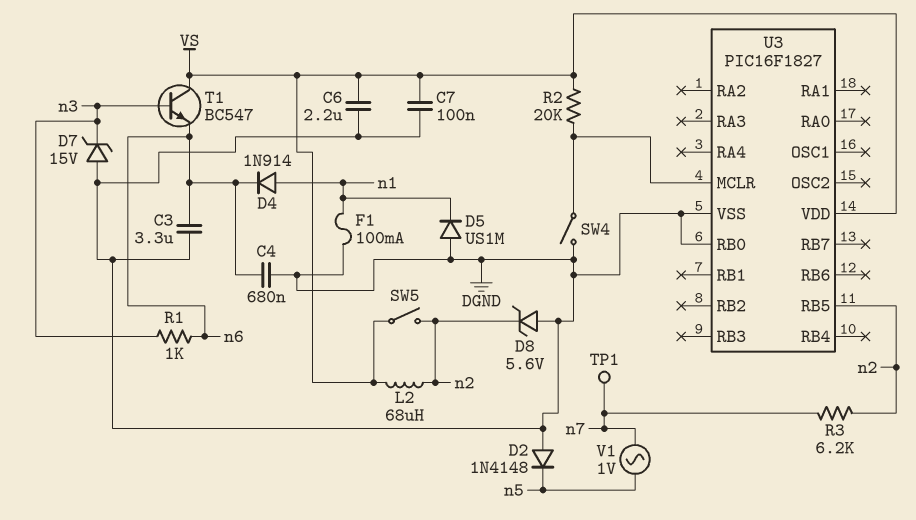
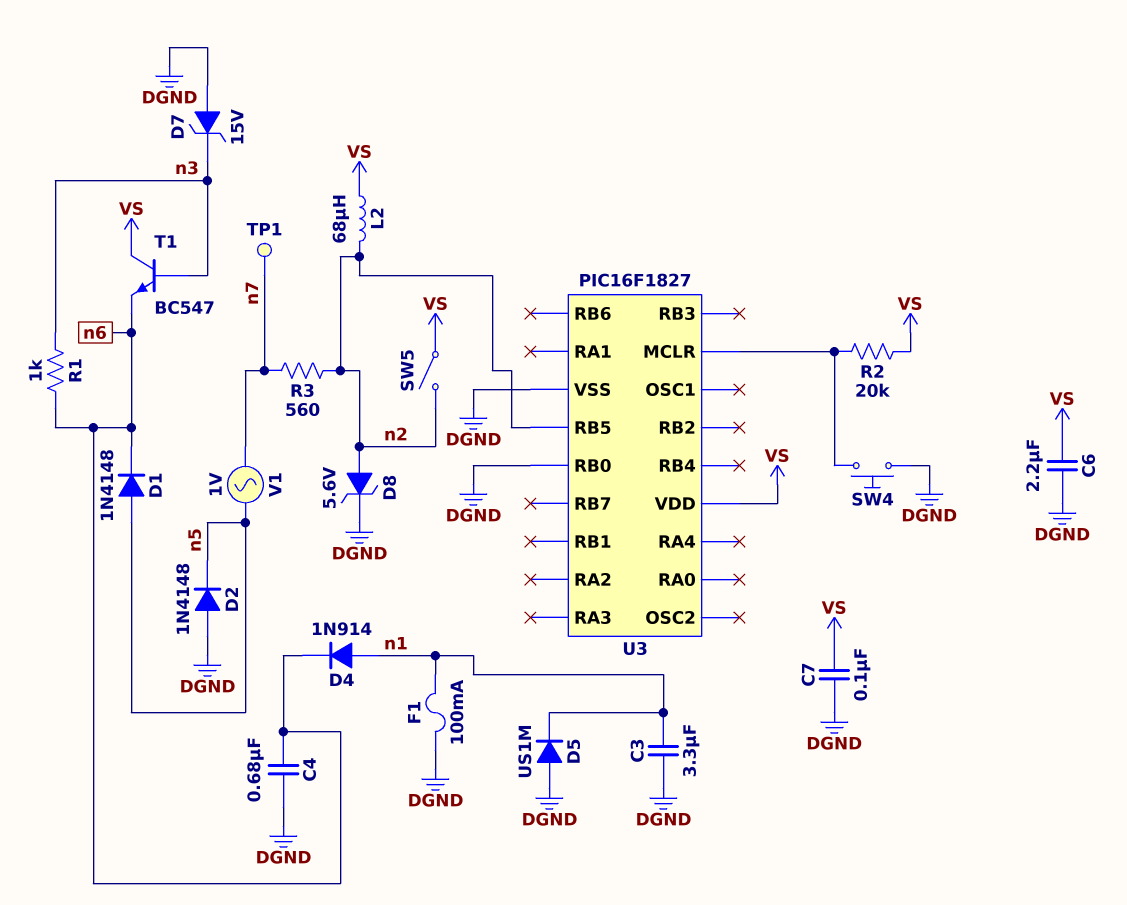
C3: 3.3uF (DGND, n6) -> 3.3uF (DGND, n1)
D1: none -> diode 1N4148 (A n5, K n6)
D8: zener 5.6V (A DGND, K n2) -> zener 5.6V (A n2, K DGND)
R3: 6.2k (n2, n7) -> 560 (n2, n7)
SW4: switch (DGND, U3/MCLR) -> button (DGND, U3/MCLR)

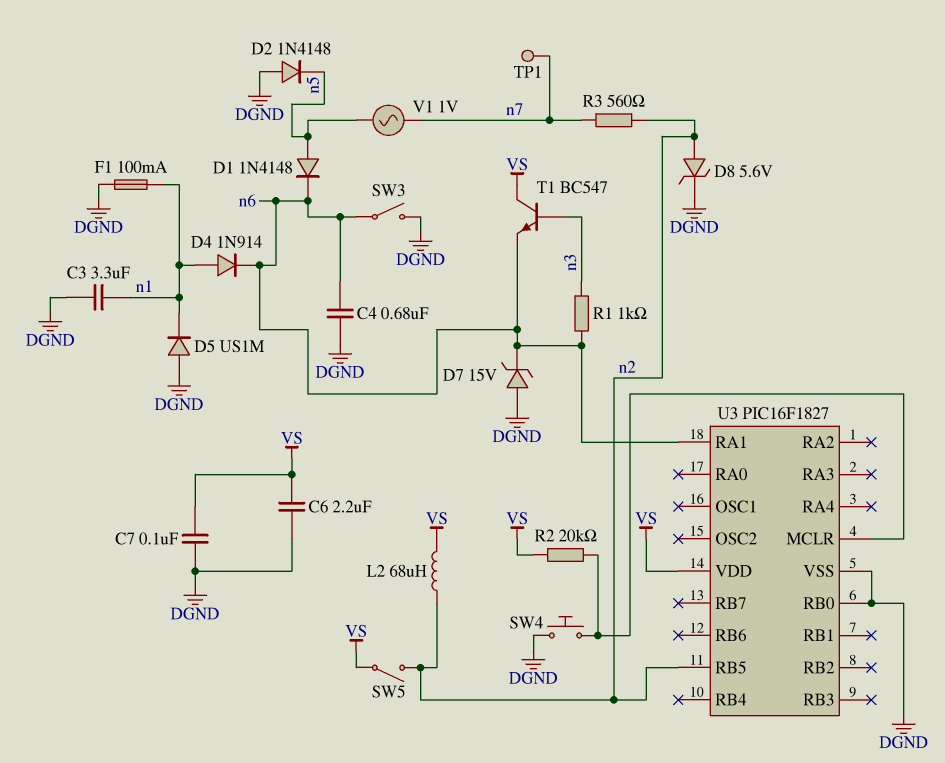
D7: zener 15V (A DGND, K n3) -> zener 15V (A DGND, K n6)
SW3: none -> switch (DGND, n6)
U3 pin RA1: none -> n6

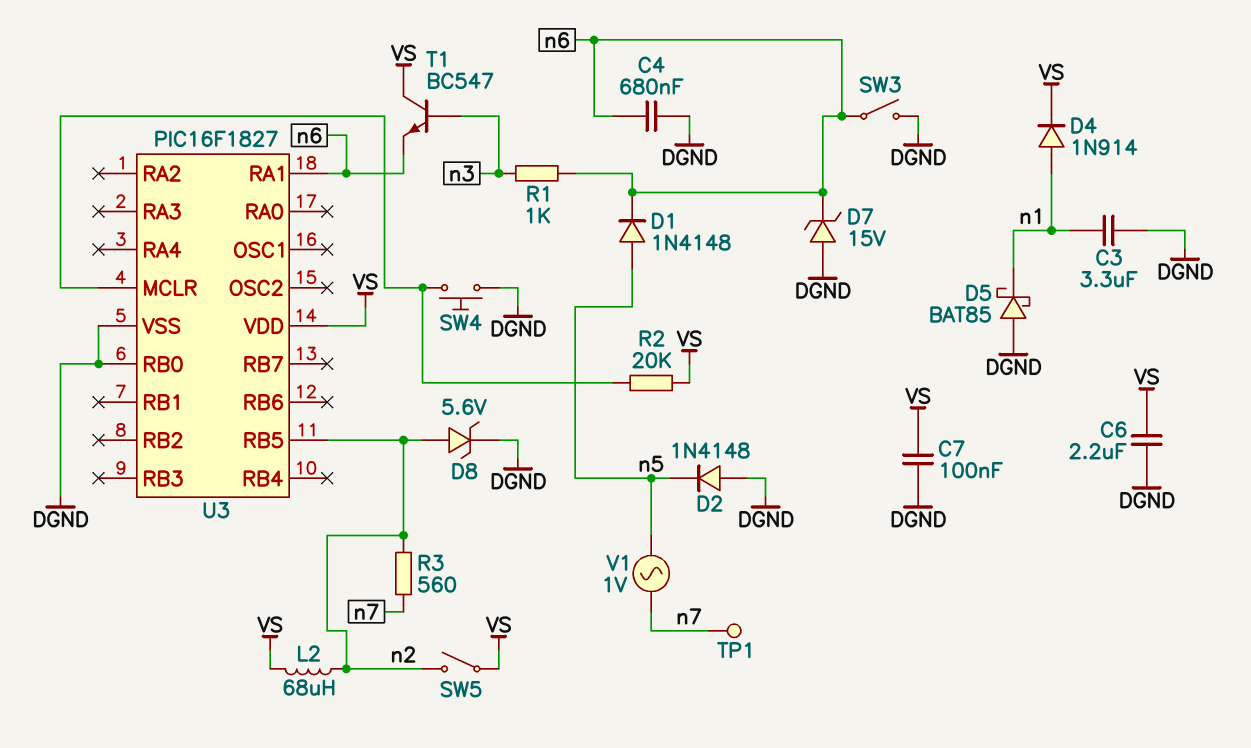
D4: diode 1N914 (A n1, K n6) -> diode 1N914 (A n1, K VS)
D5: diode US1M (A DGND, K n1) -> schottky BAT85 (A DGND, K n1)
F1: 100mA (DGND, n1) -> none

